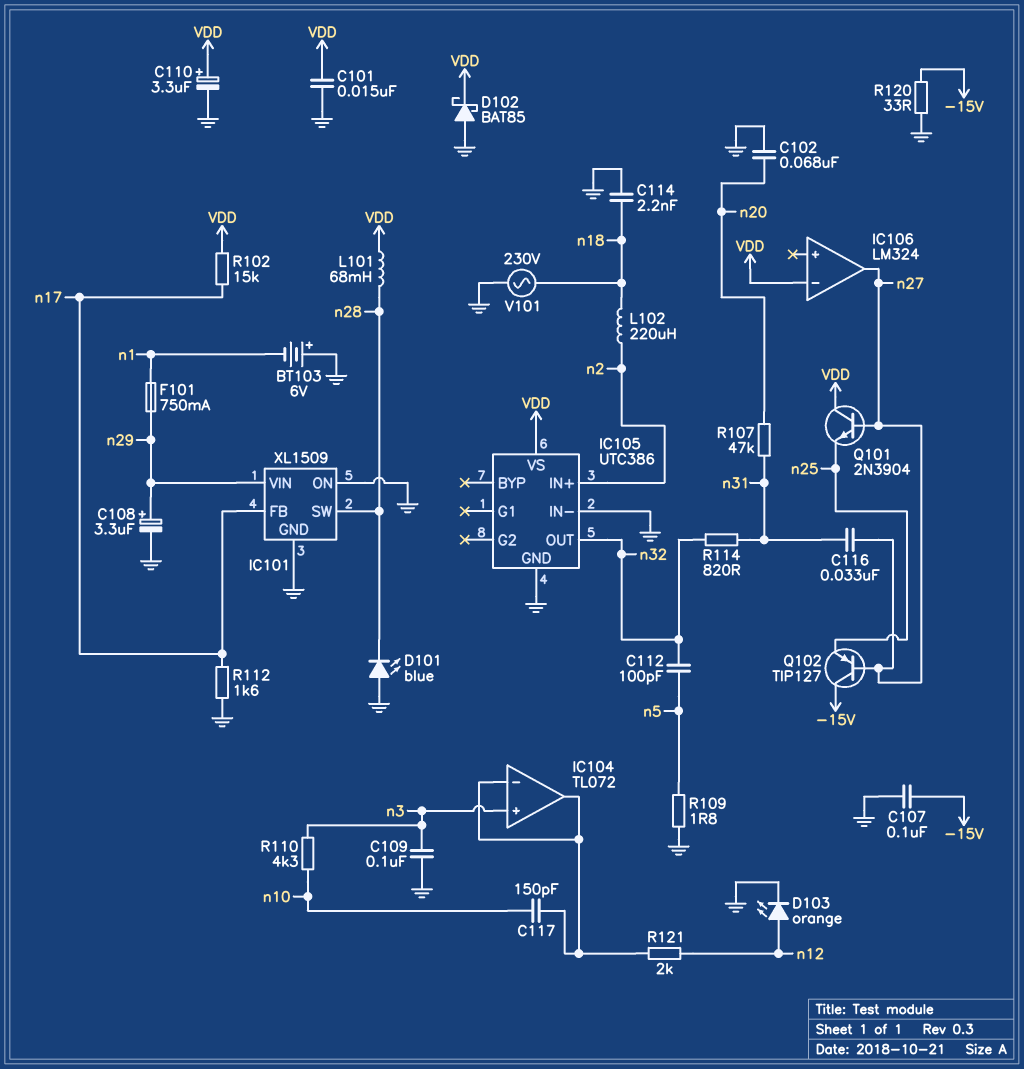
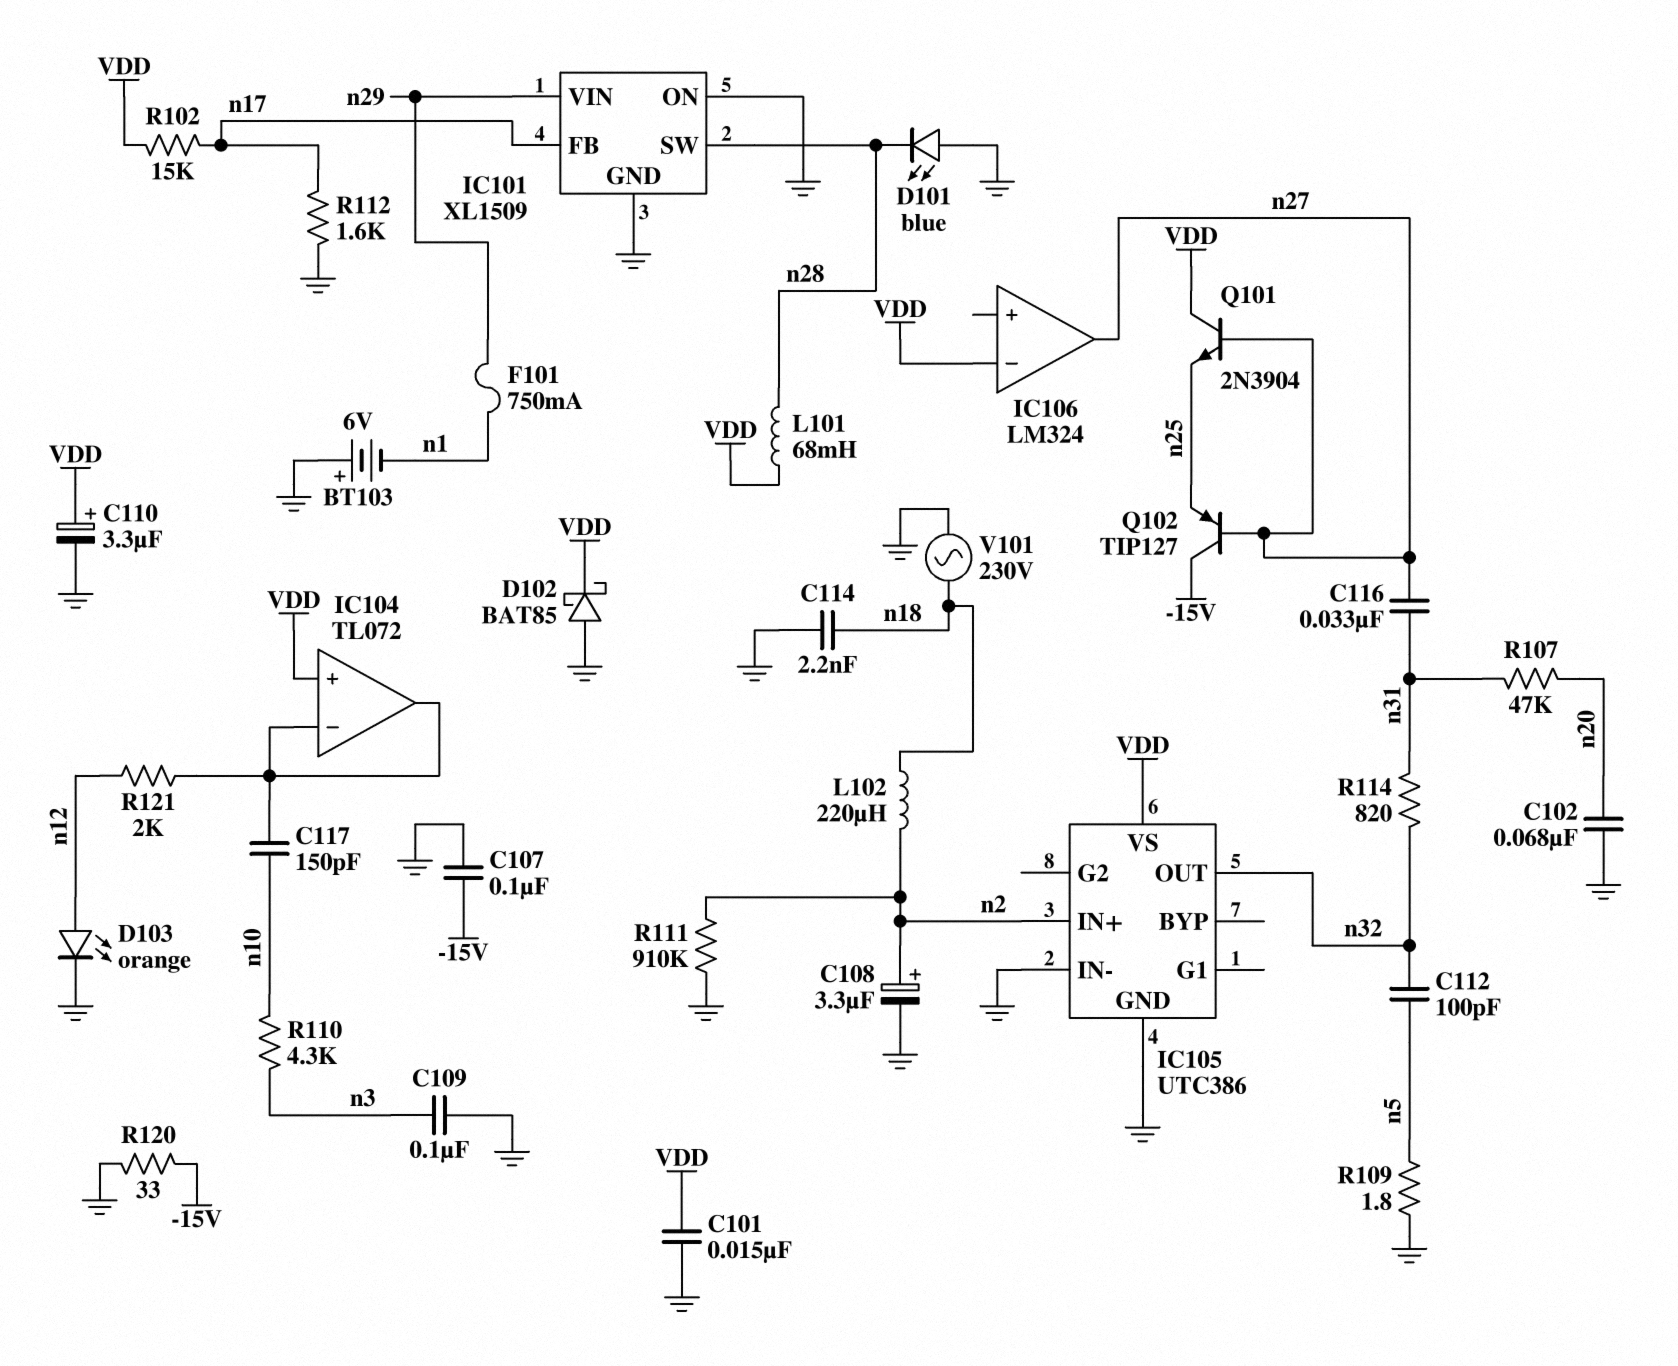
C108: 3.3uF (plus n29, minus GND) -> 3.3uF (plus n2, minus GND)
IC104 pin in+: n3 -> VDD
R111: none -> 910k (GND, n2)

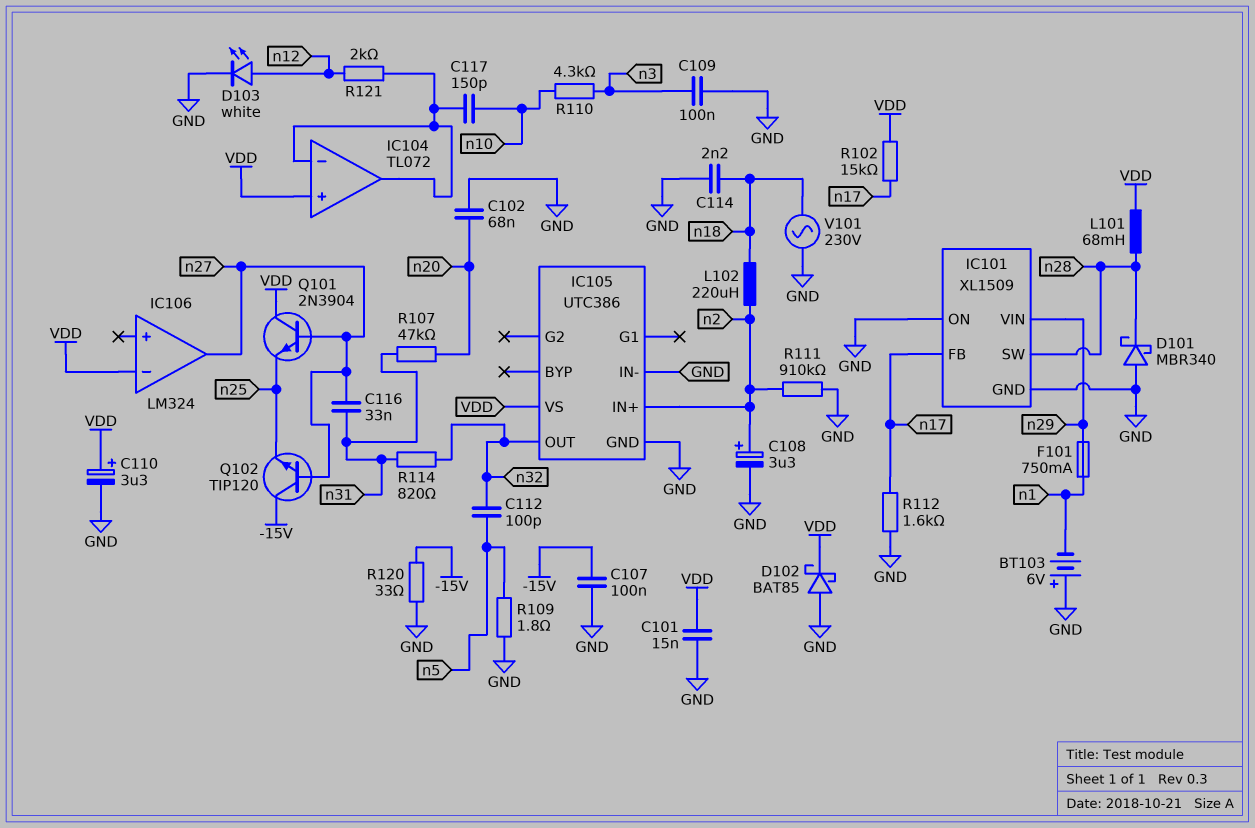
D101: LED blue (A GND, K n28) -> schottky MBR340 (A GND, K n28)
D103: LED orange (A n12, K GND) -> LED white (A n12, K GND)
Q102: PNP TIP127 (B n27, C -15V, E n25) -> NPN TIP120 (B n27, C -15V, E n25)

